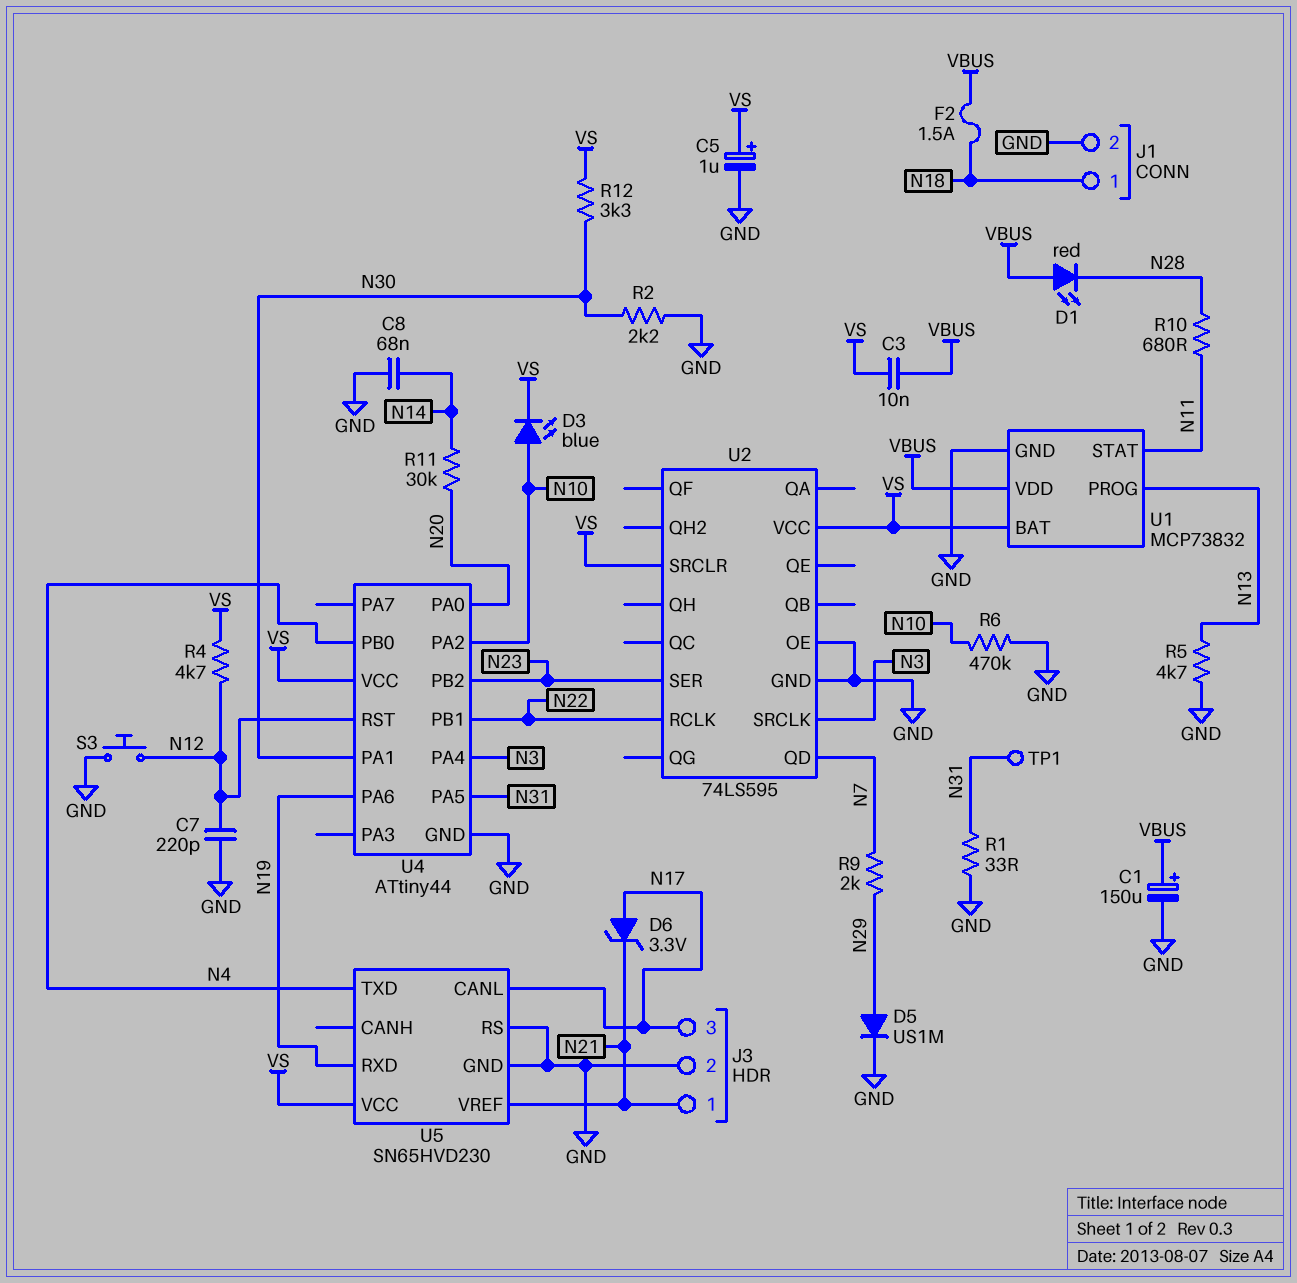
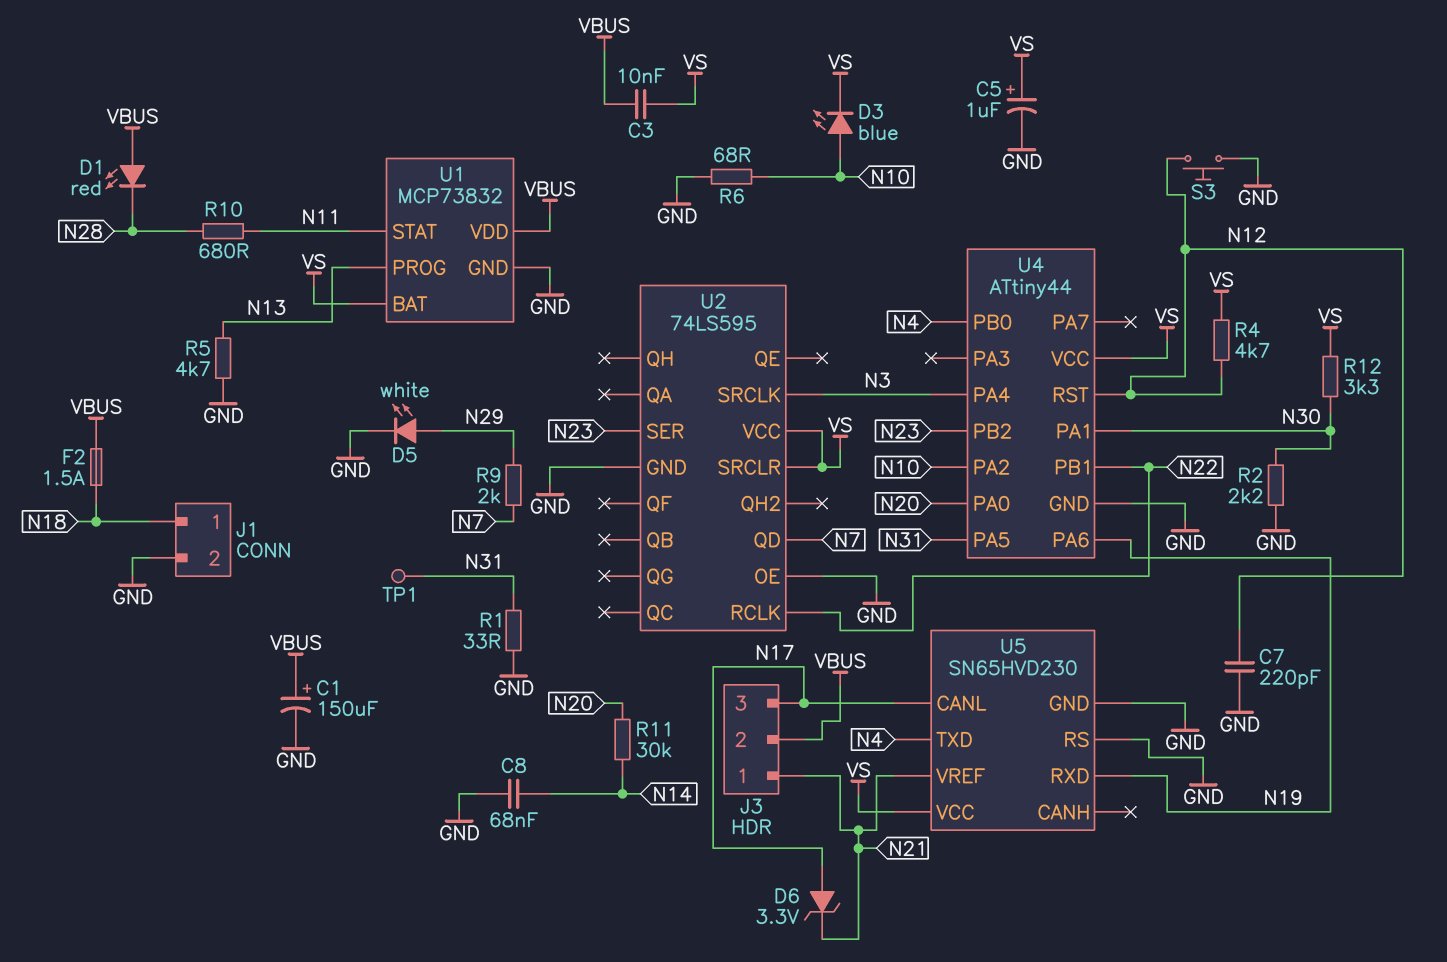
D5: diode US1M (A N29, K GND) -> LED white (A N29, K GND)
J3 pin 2: GND -> VBUS
R6: 470k (GND, N10) -> 68 (GND, N10)

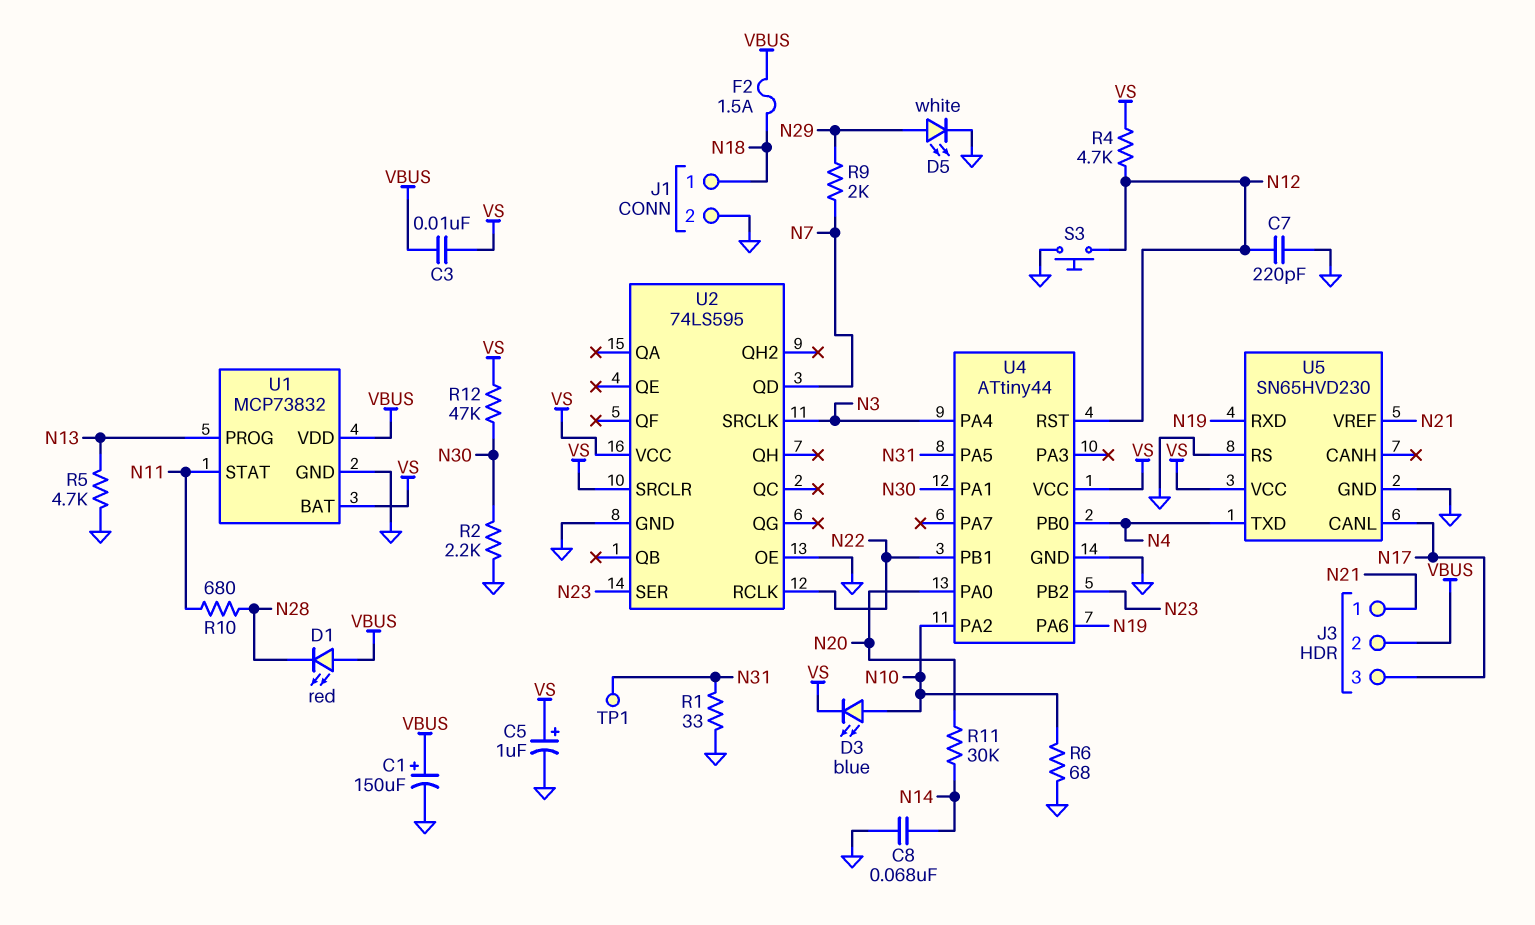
D6: zener 3.3V (A N17, K N21) -> none
R12: 3.3k (N30, VS) -> 47k (N30, VS)

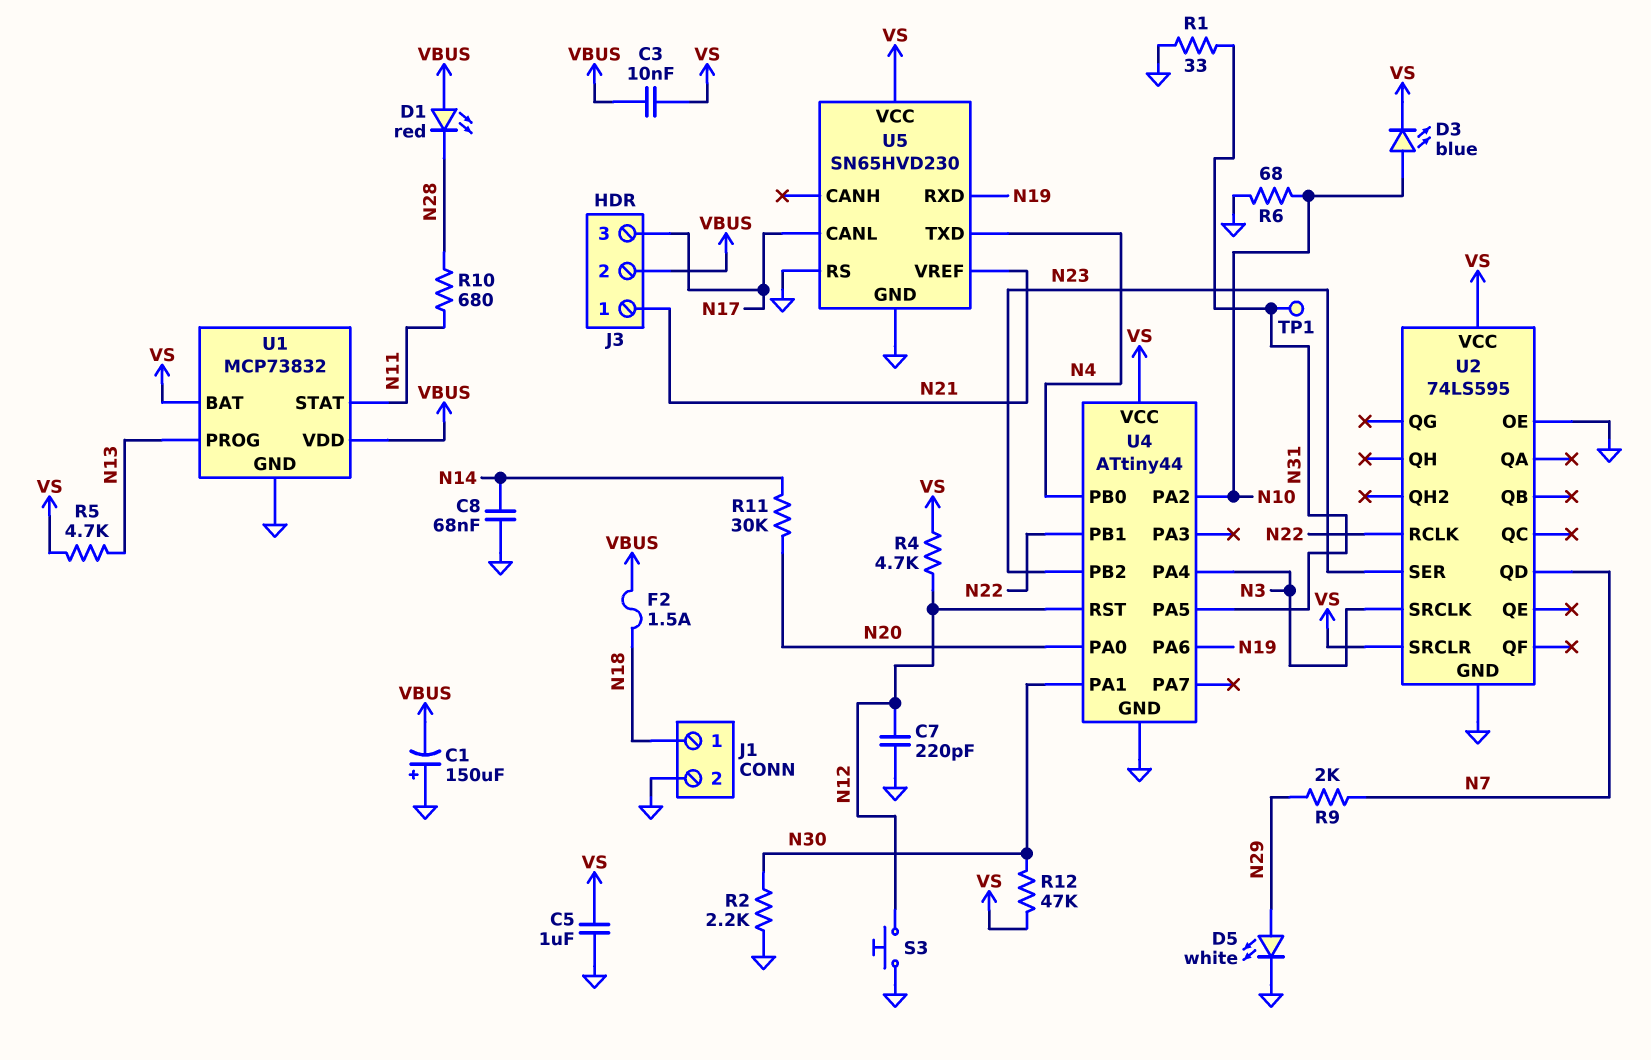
C1: 150uF (plus VBUS, minus GND) -> 150uF (plus GND, minus VBUS)
C5: 1uF (plus VS, minus GND) -> 1uF (GND, VS)
R5: 4.7k (GND, N13) -> 4.7k (N13, VS)

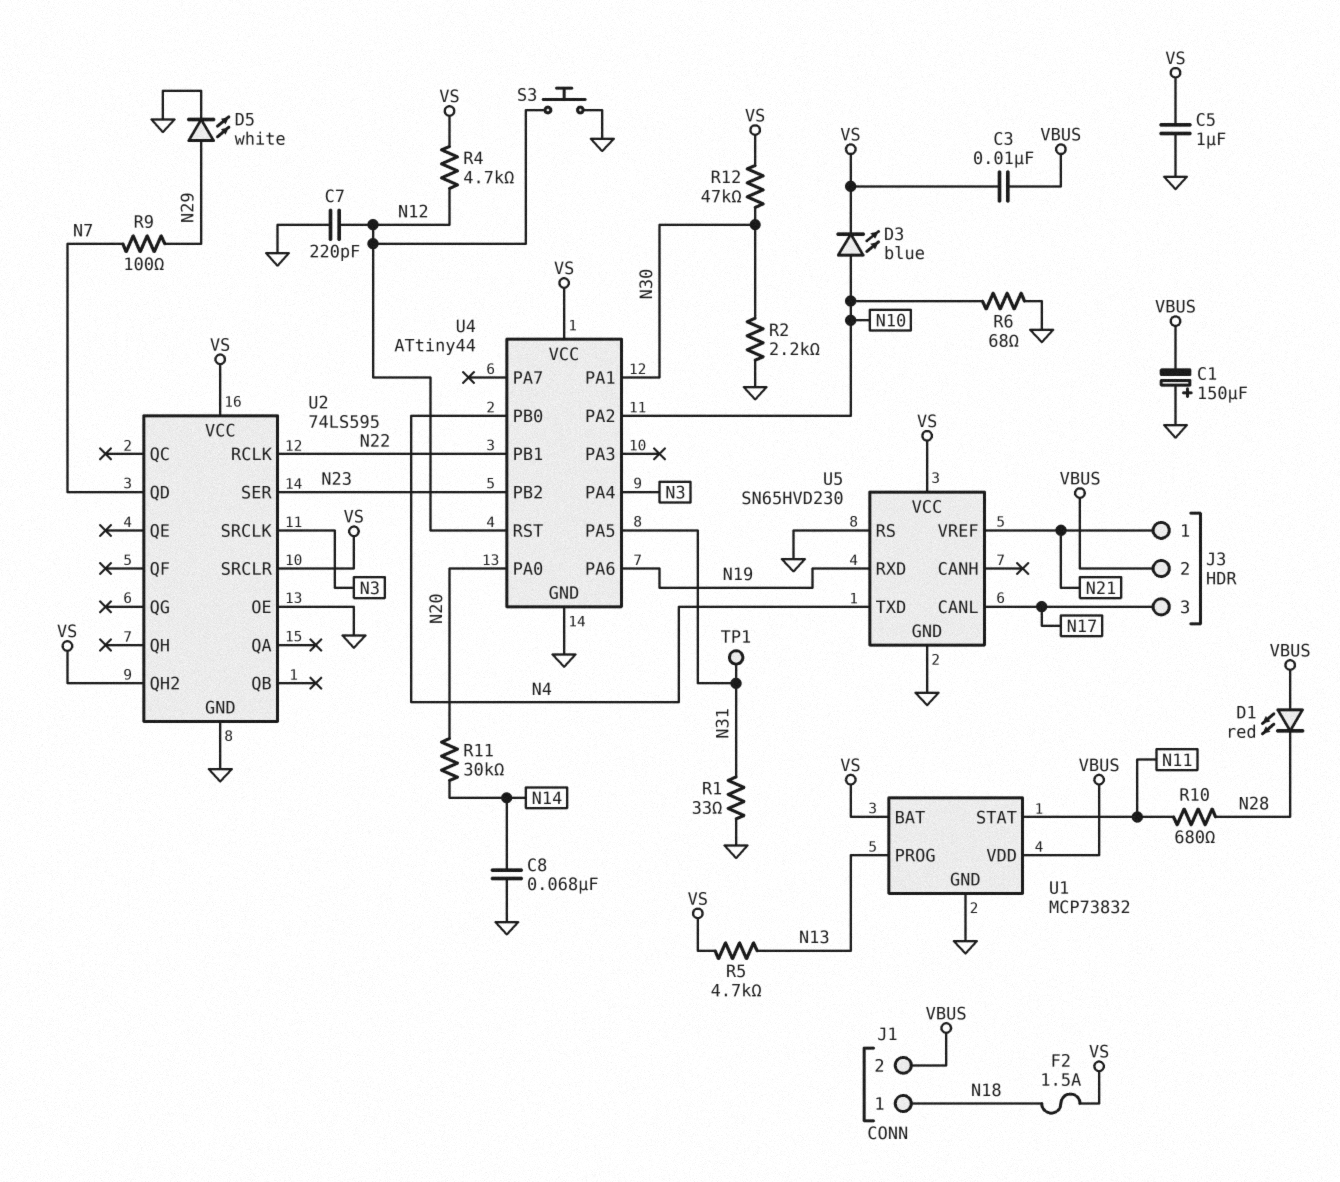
F2: 1.5A (N18, VBUS) -> 1.5A (N18, VS)
J1 pin 2: GND -> VBUS
R9: 2k (N7, N29) -> 100 (N7, N29)
U2 pin QH2: none -> VS

